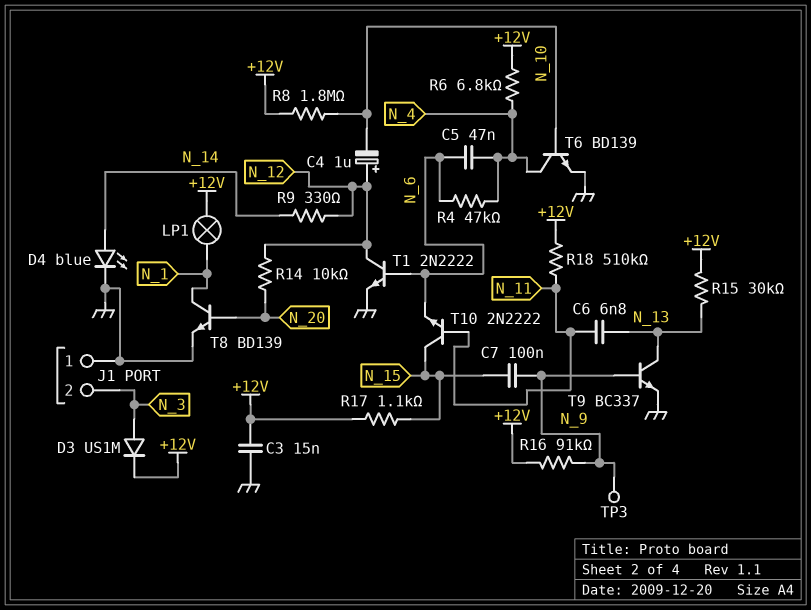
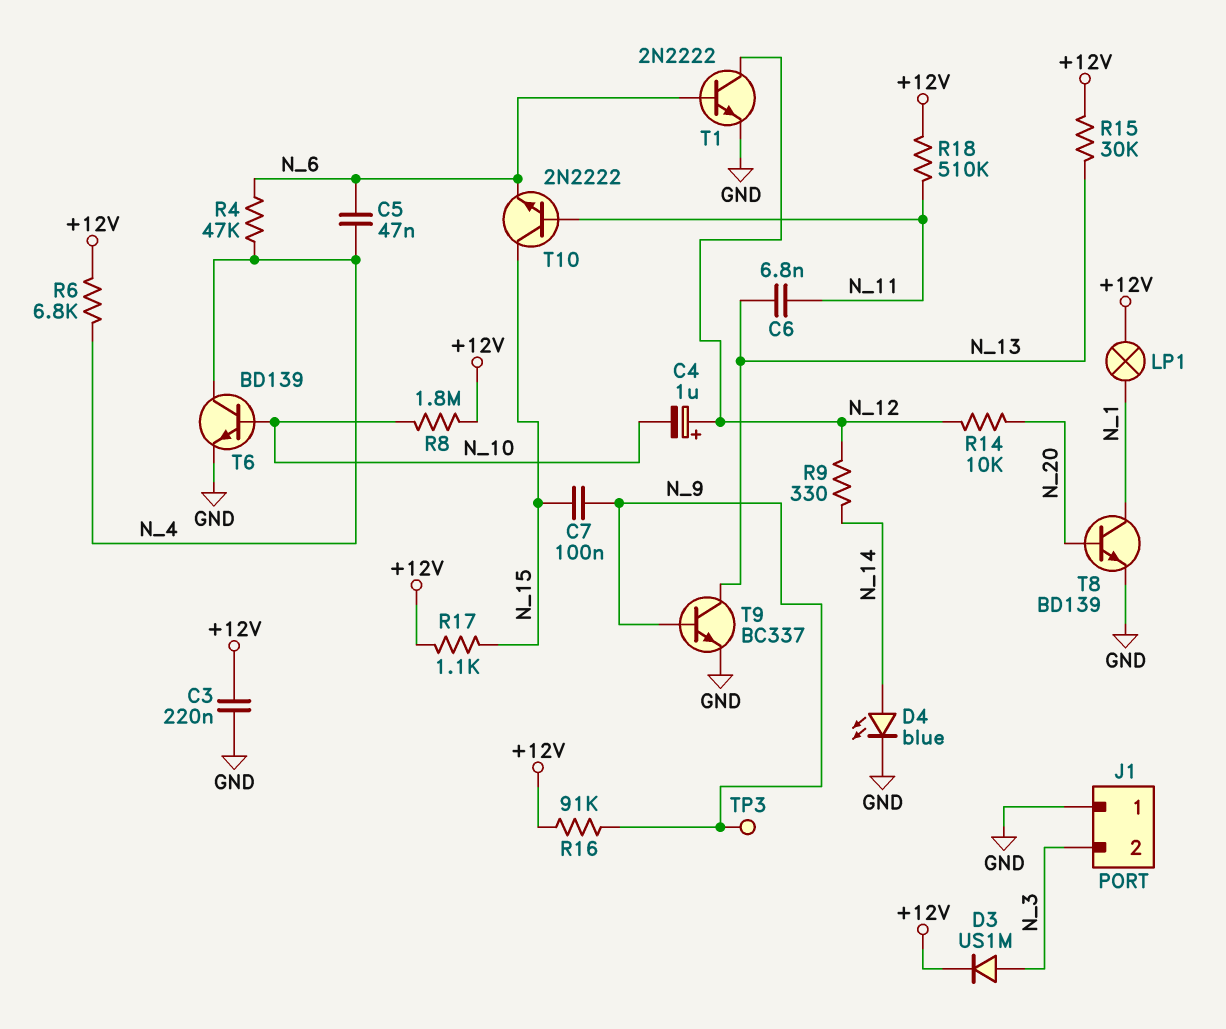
C3: 15nF (+12V, GND) -> 220nF (+12V, GND)

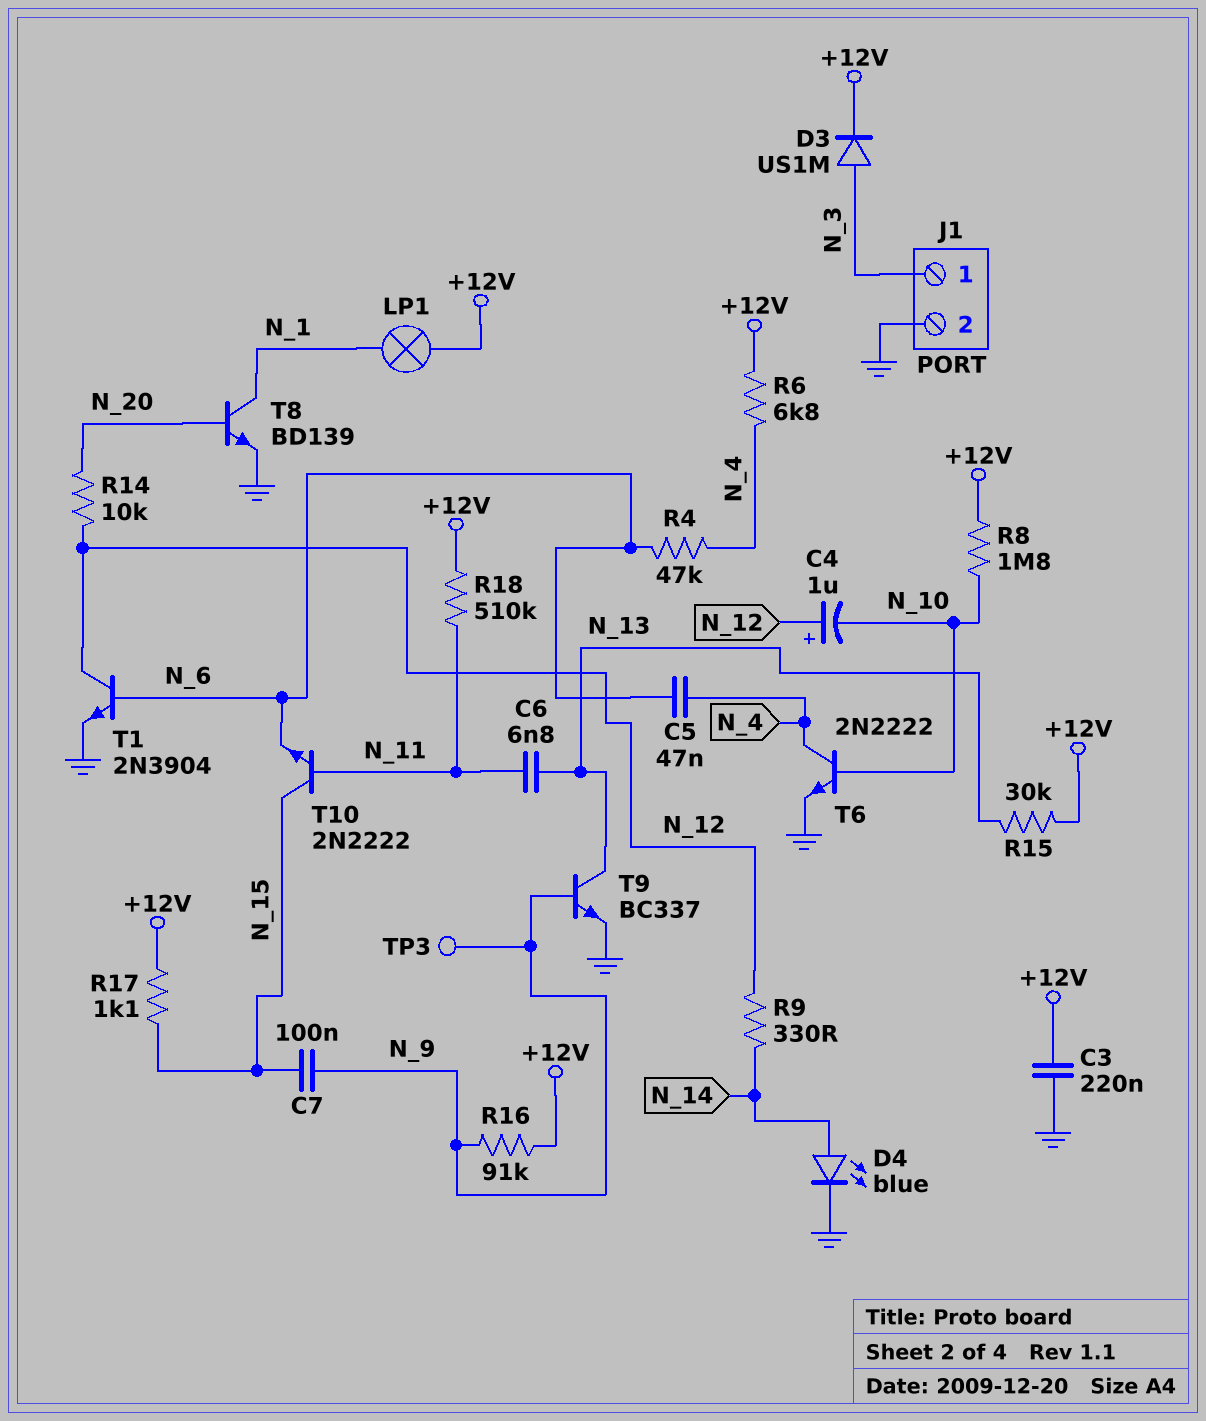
J1 pin 1: GND -> N_3
J1 pin 2: N_3 -> GND
T1: NPN 2N2222 (B N_6, C N_12, E GND) -> NPN 2N3904 (B N_6, C N_12, E GND)
T6: NPN BD139 (B N_10, C N_4, E GND) -> NPN 2N2222 (B N_10, C N_4, E GND)

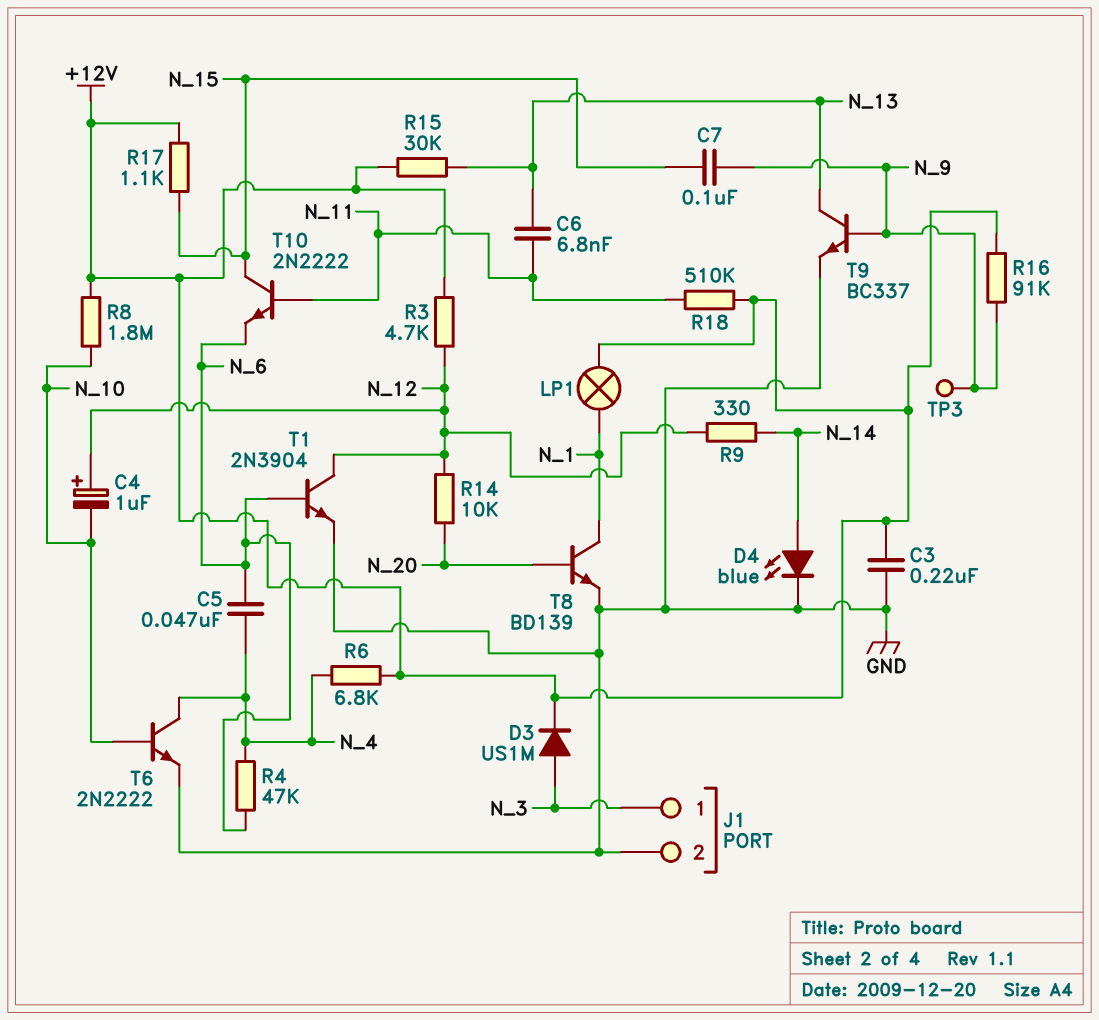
R3: none -> 4.7k (+12V, N_12)

